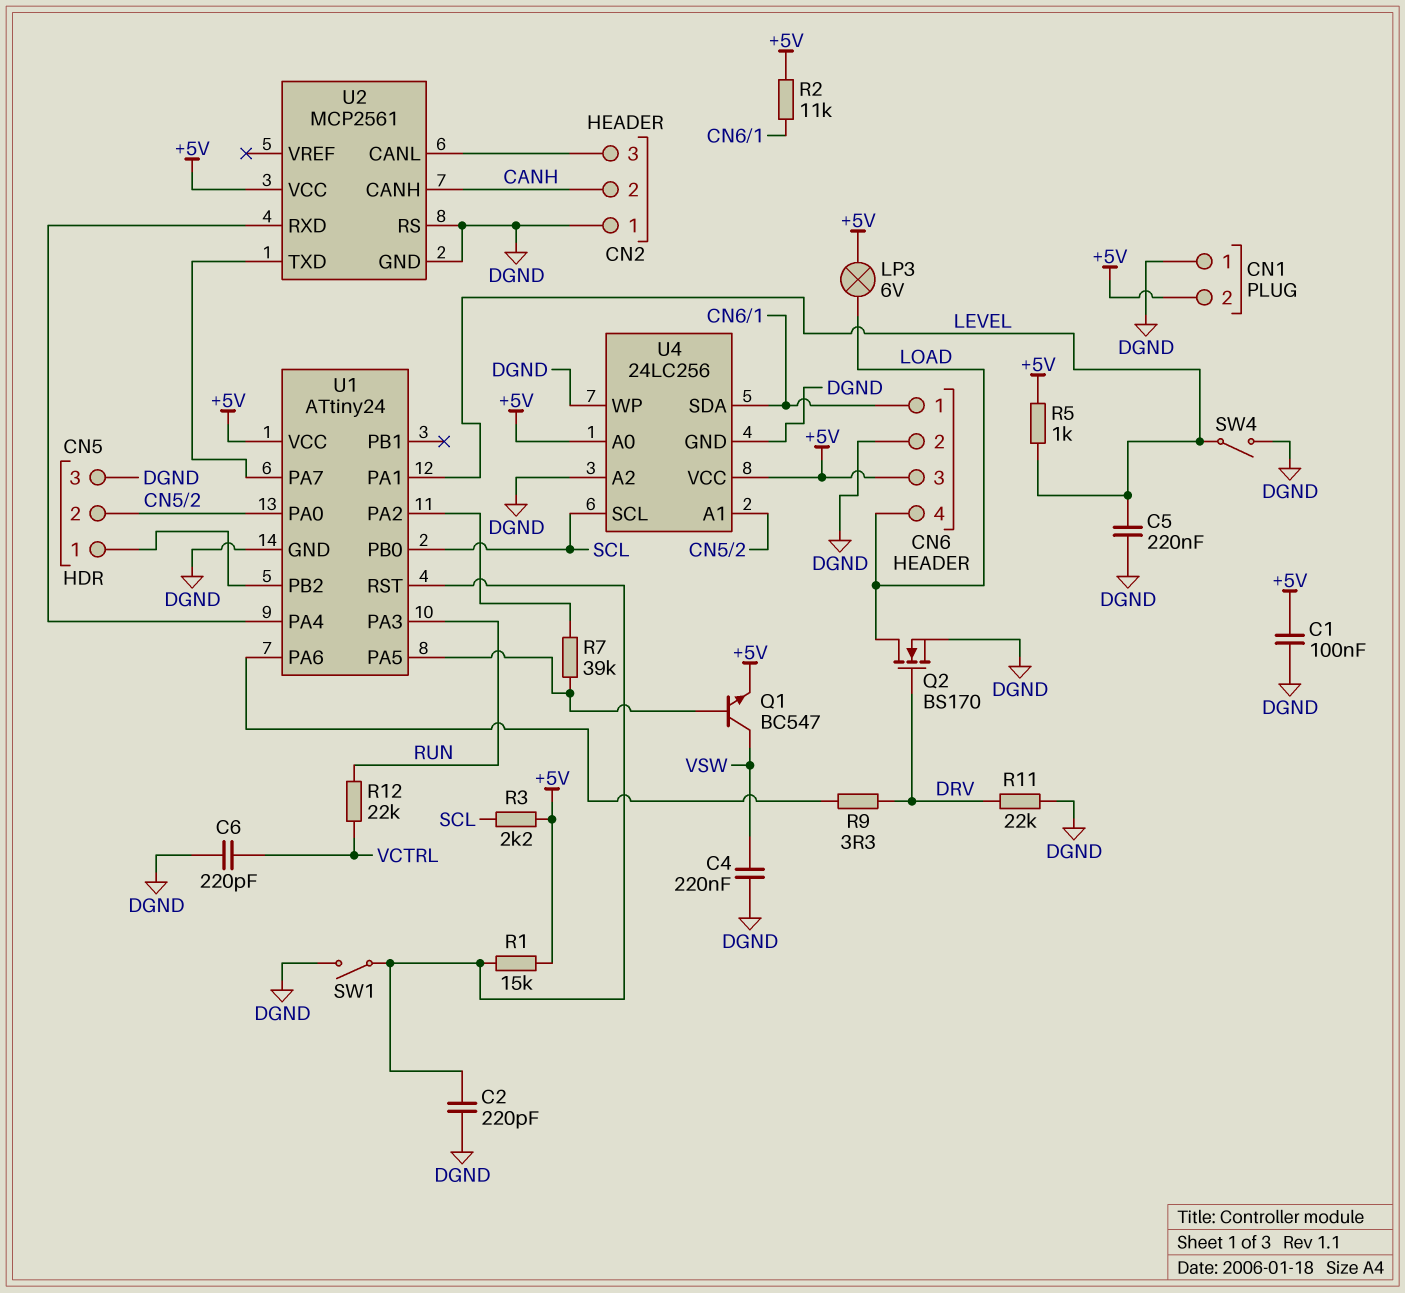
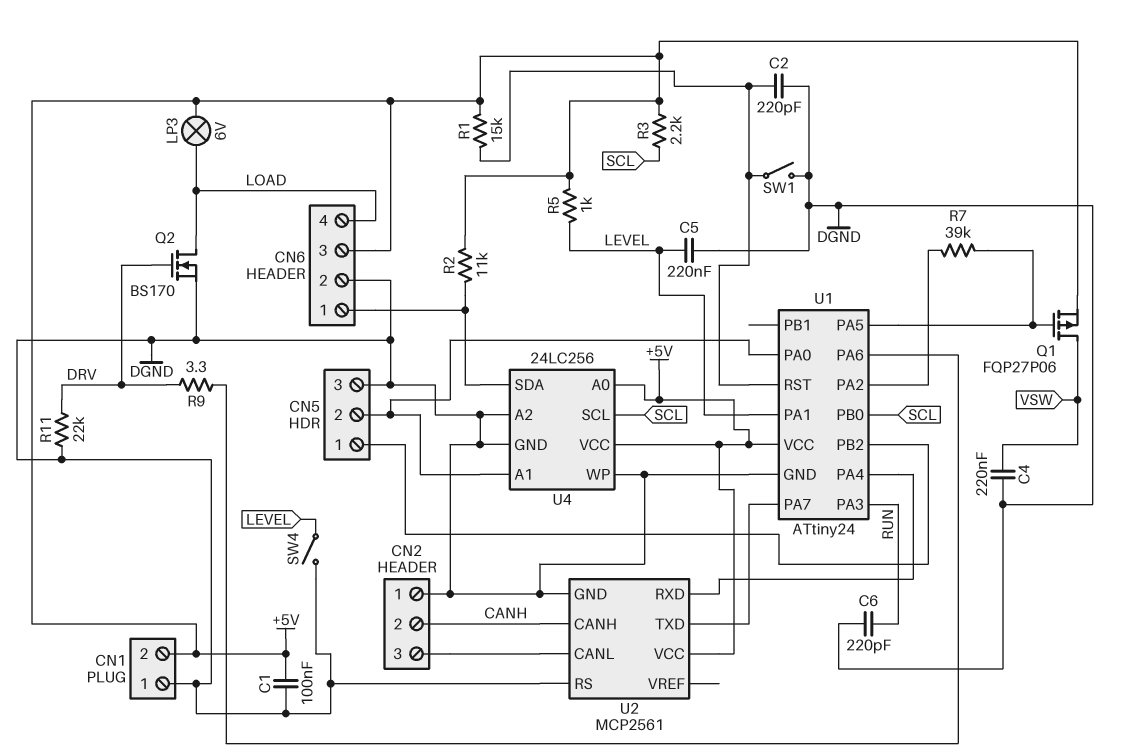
C6: 220pF (DGND, VCTRL) -> 220pF (DGND, RUN)
Q1: NPN BC547 (B U1/PA5, C VSW, E +5V) -> PMOS FQP27P06 (G U1/PA5, D VSW, S +5V)
R12: 22k (RUN, VCTRL) -> none

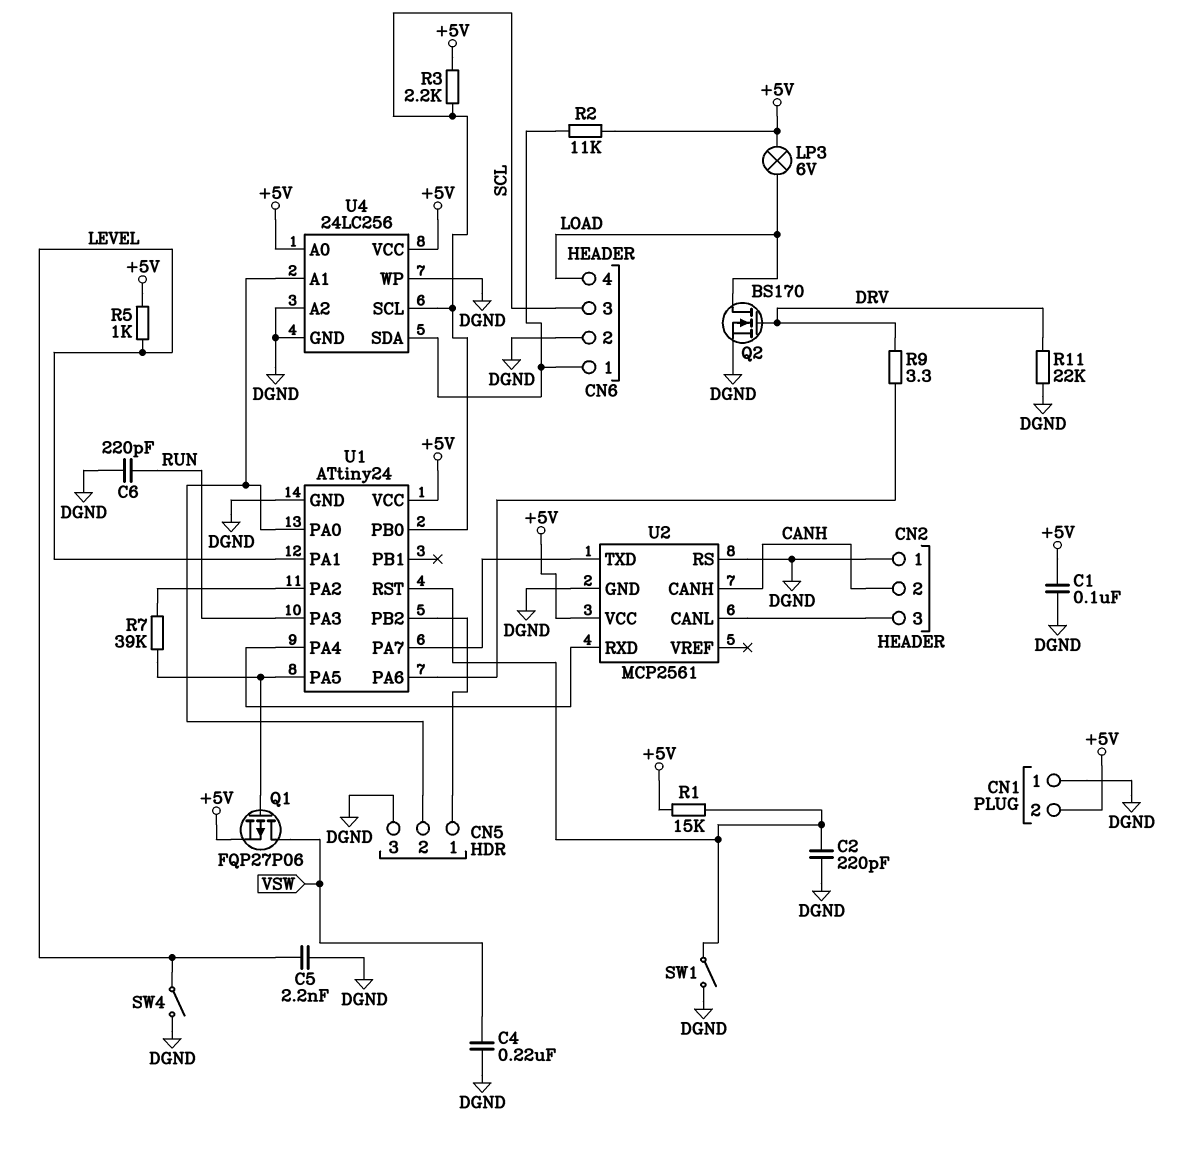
C5: 220nF (DGND, LEVEL) -> 2.2nF (DGND, LEVEL)
CN6 pin 3: +5V -> SCL

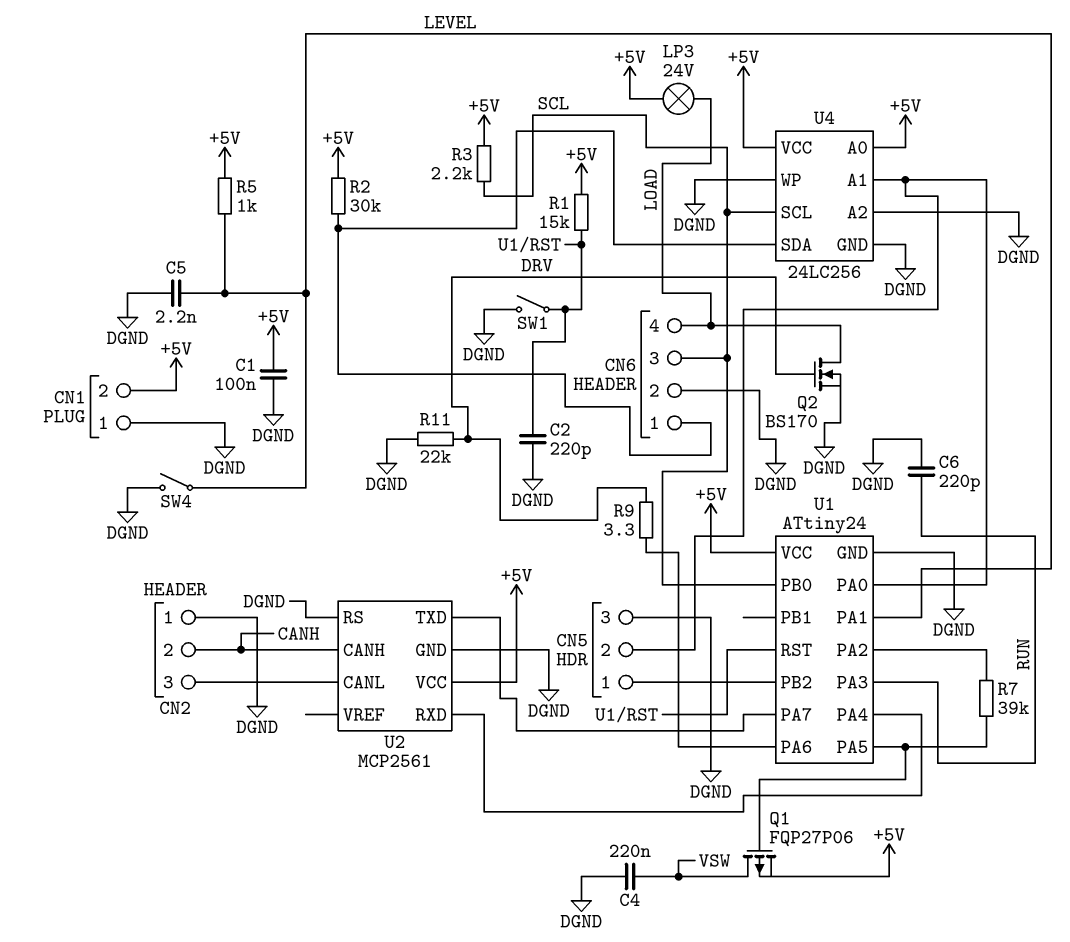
LP3: lamp 6V (+5V, LOAD) -> lamp 24V (+5V, LOAD)
R2: 11k (+5V, CN6/1) -> 30k (+5V, CN6/1)

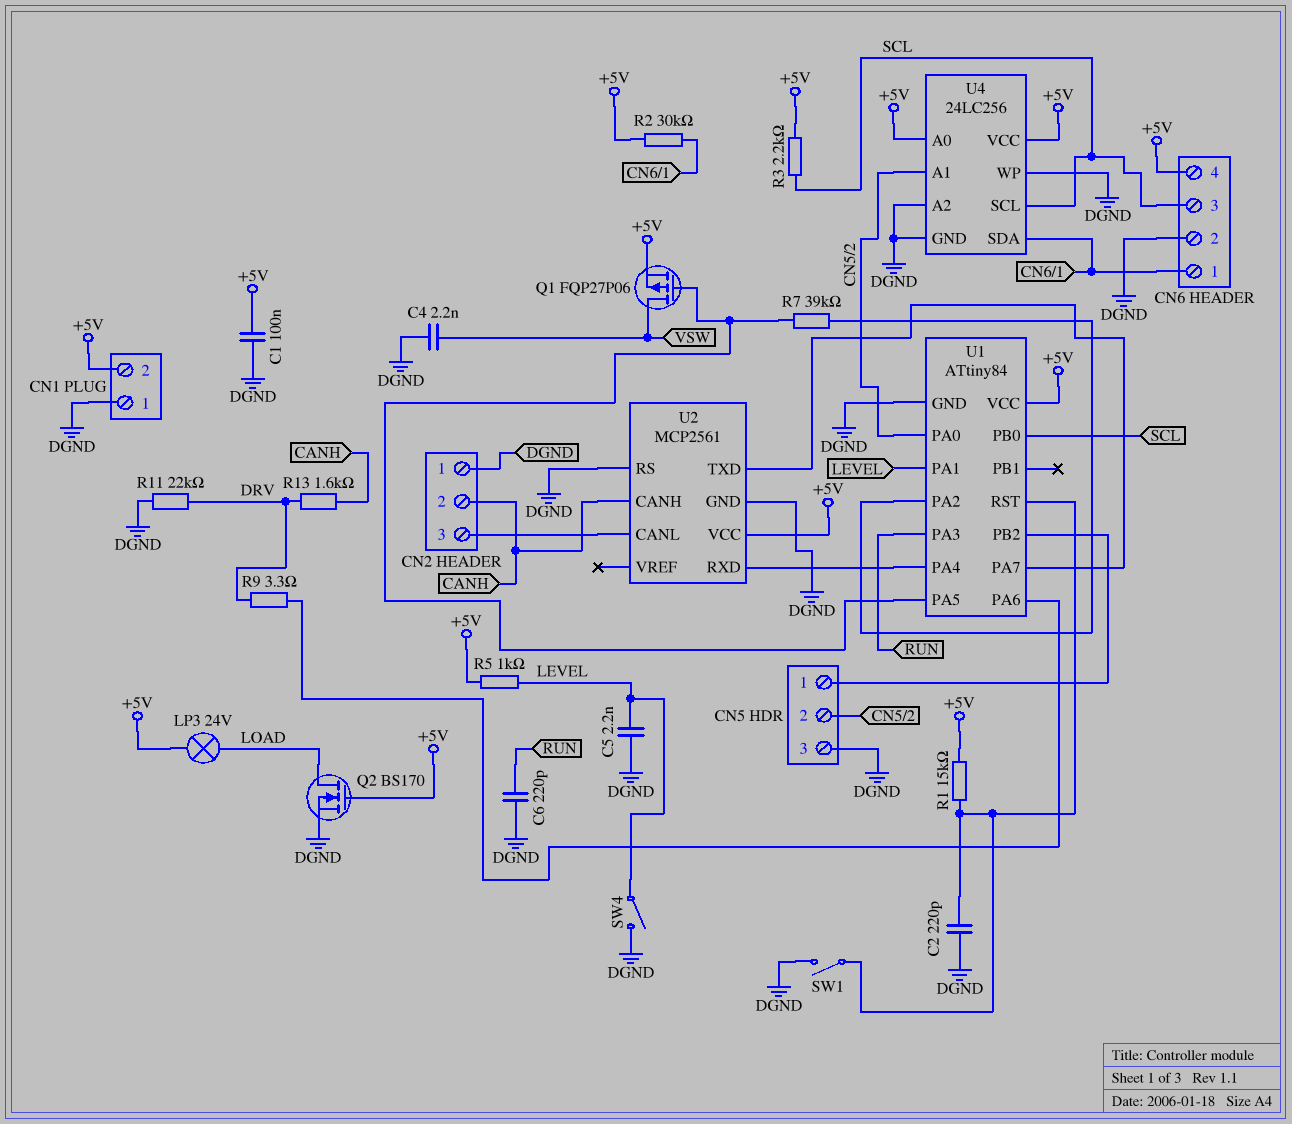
C4: 220nF (DGND, VSW) -> 2.2nF (DGND, VSW)
CN6 pin 4: LOAD -> +5V
Q2: NMOS BS170 (G DRV, D LOAD, S DGND) -> NMOS BS170 (G +5V, D LOAD, S DGND)
R13: none -> 1.6k (CANH, DRV)
U1: ATtiny24 -> ATtiny84

